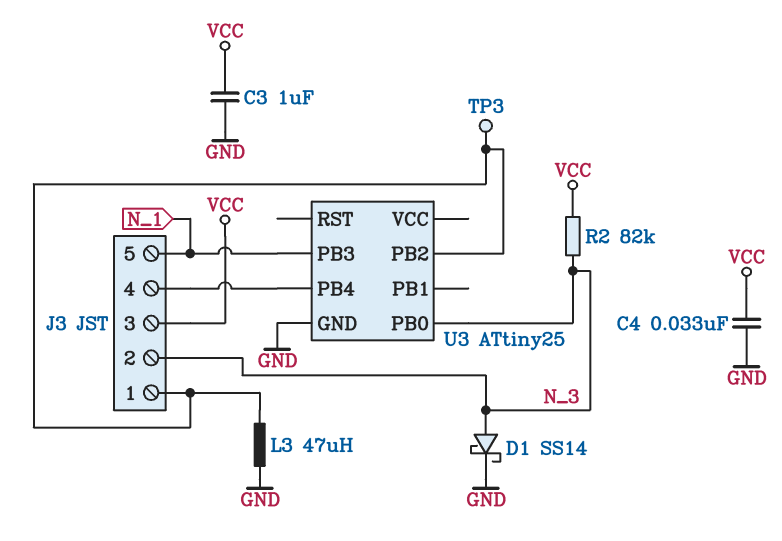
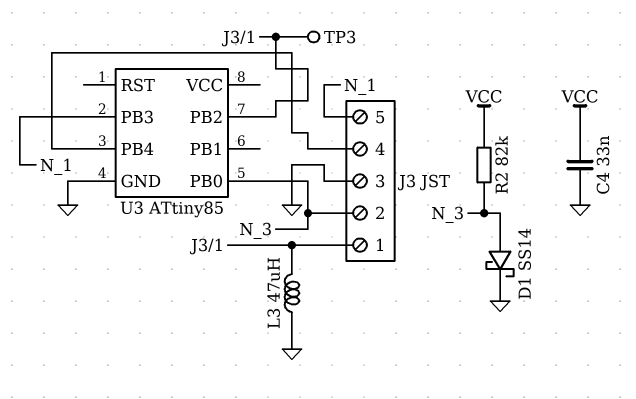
C3: 1uF (GND, VCC) -> none
J3 pin 3: VCC -> GND
U3: ATtiny25 -> ATtiny85

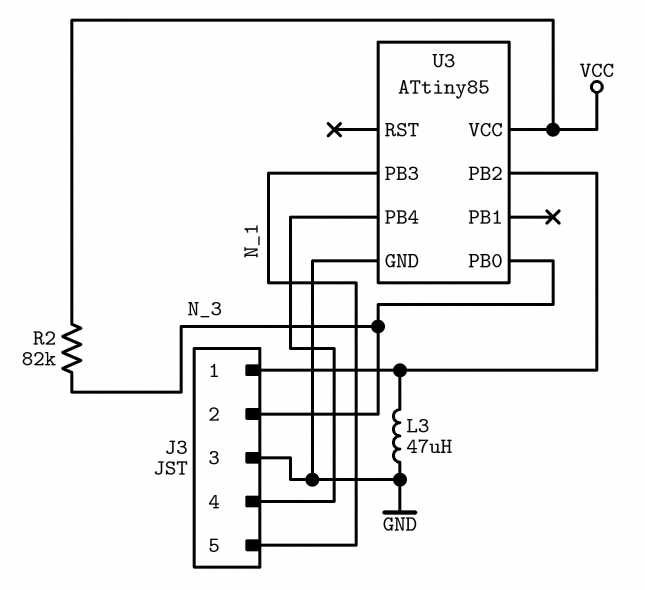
C4: 33nF (GND, VCC) -> none
D1: schottky SS14 (A N_3, K GND) -> none
TP3: test point (J3/1) -> none
U3 pin VCC: none -> VCC

